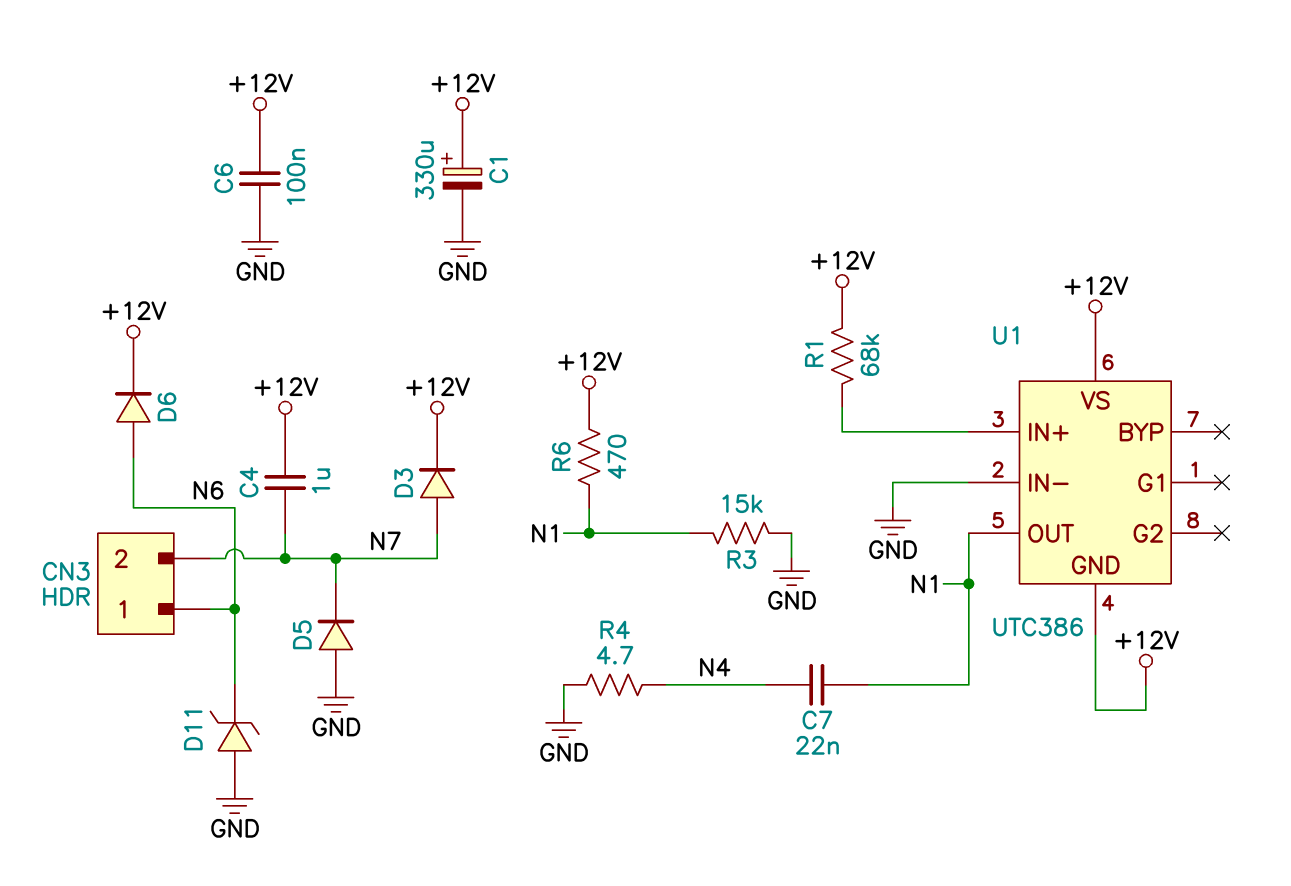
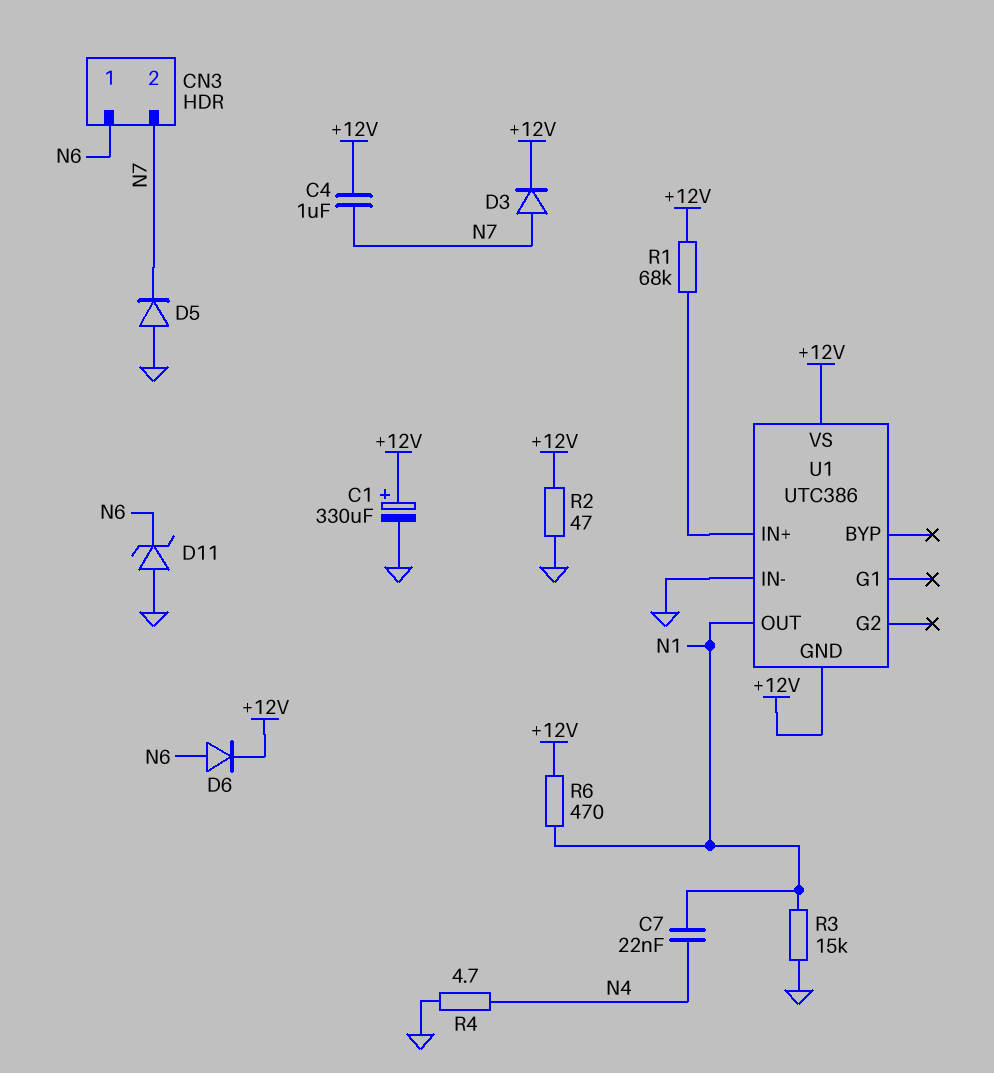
C6: 100nF (+12V, GND) -> none
R2: none -> 47 (+12V, GND)

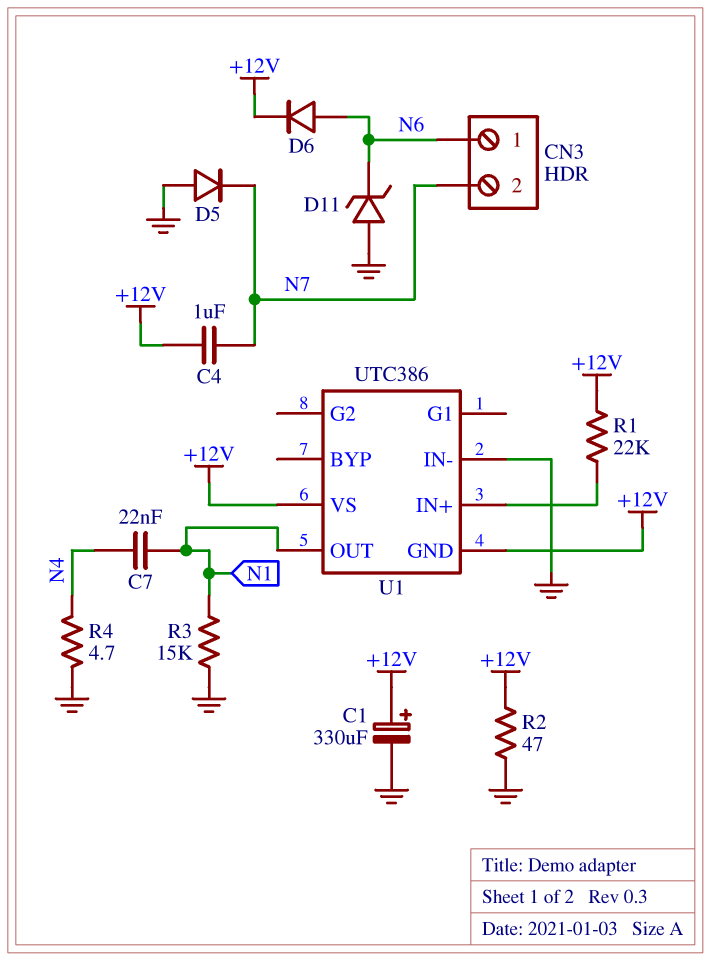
D3: diode (A N7, K +12V) -> none
R1: 68k (+12V, U1/IN+) -> 22k (+12V, U1/IN+)
R6: 470 (+12V, N1) -> none

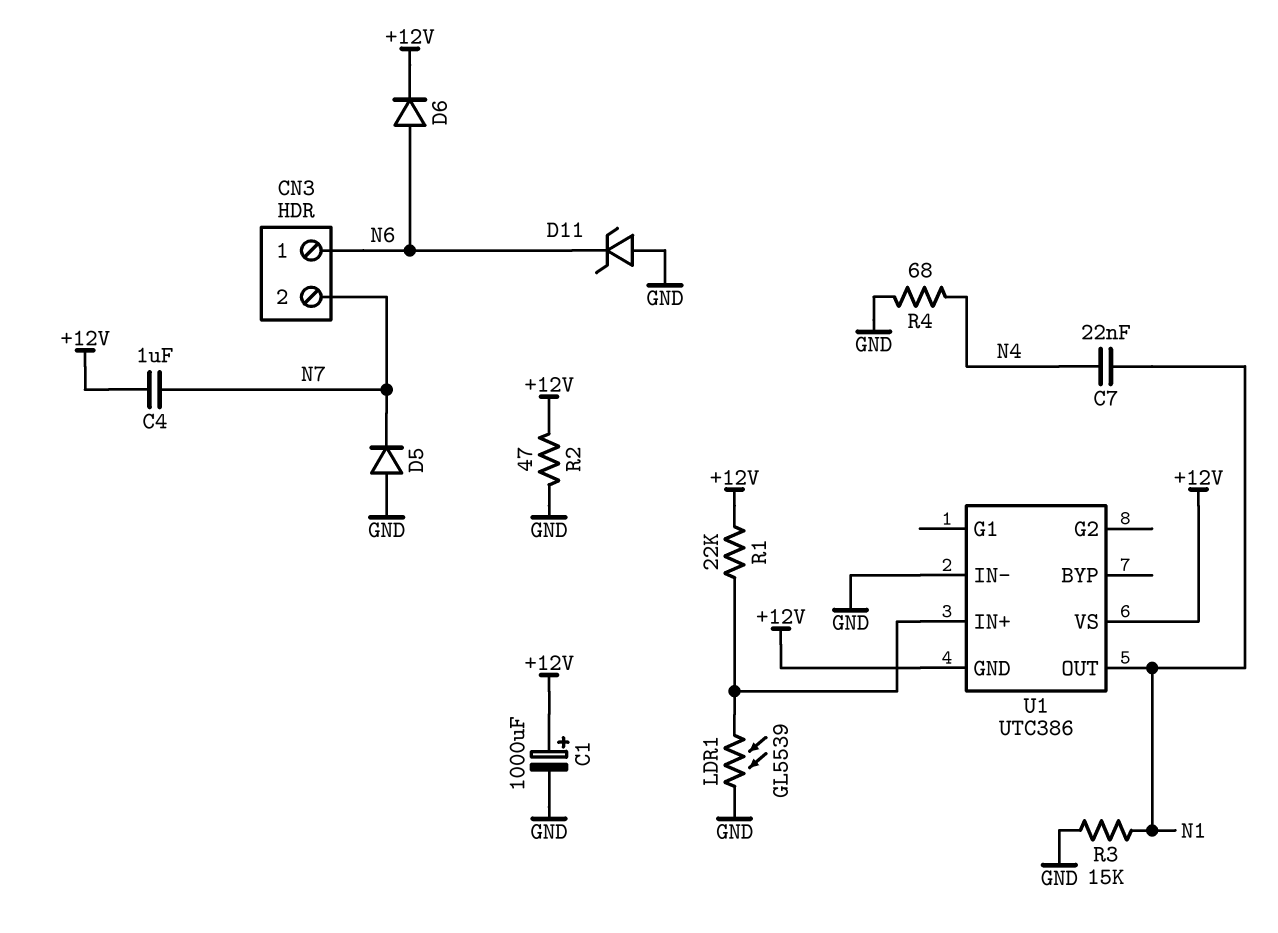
C1: 330uF (plus +12V, minus GND) -> 1000uF (plus +12V, minus GND)
LDR1: none -> GL5539 (GND, U1/IN+)
R4: 4.7 (GND, N4) -> 68 (GND, N4)

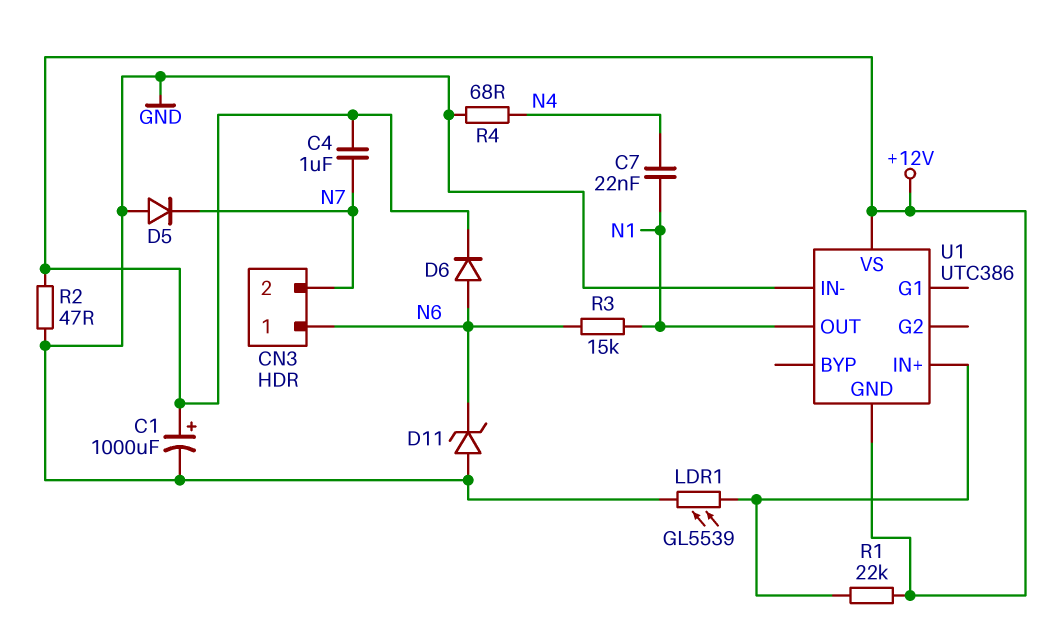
R3: 15k (GND, N1) -> 15k (N1, N6)

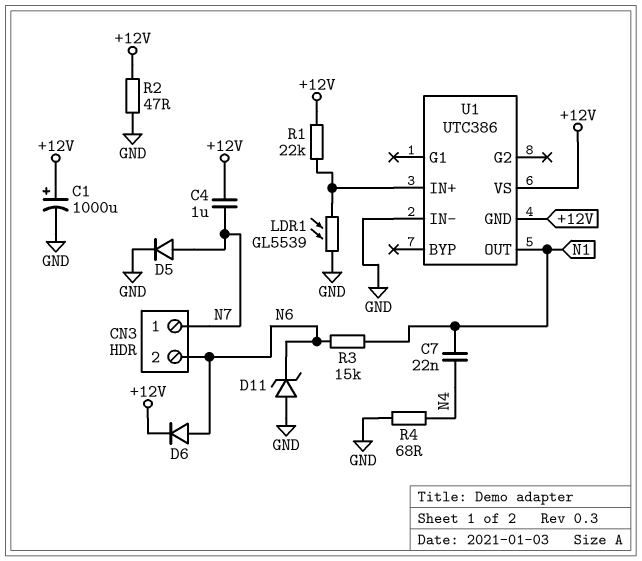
CN3 pin 1: N6 -> N7
CN3 pin 2: N7 -> N6
D5: diode (A GND, K N7) -> diode (A N7, K GND)

